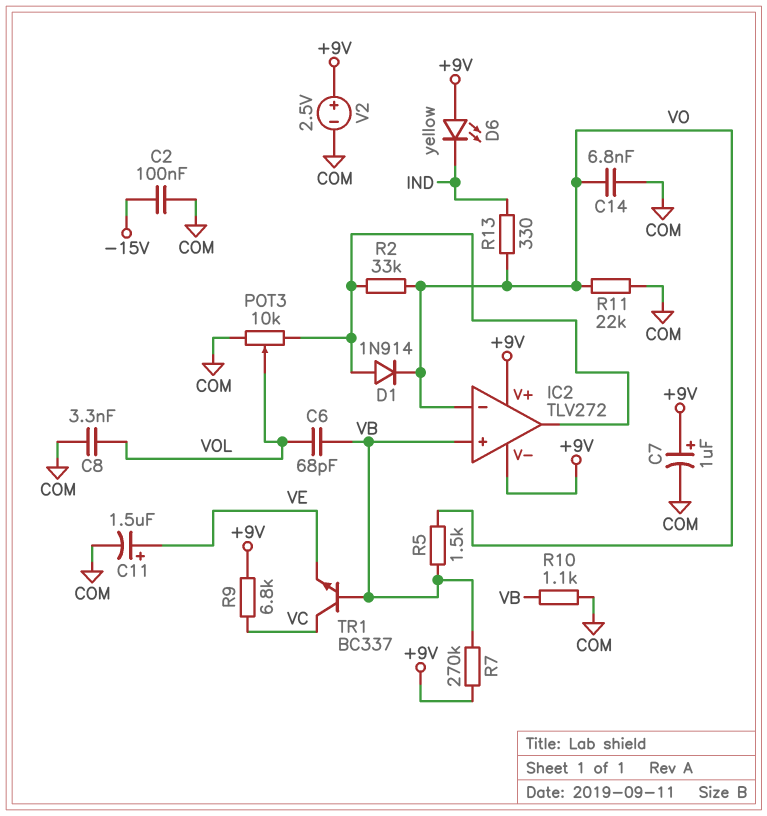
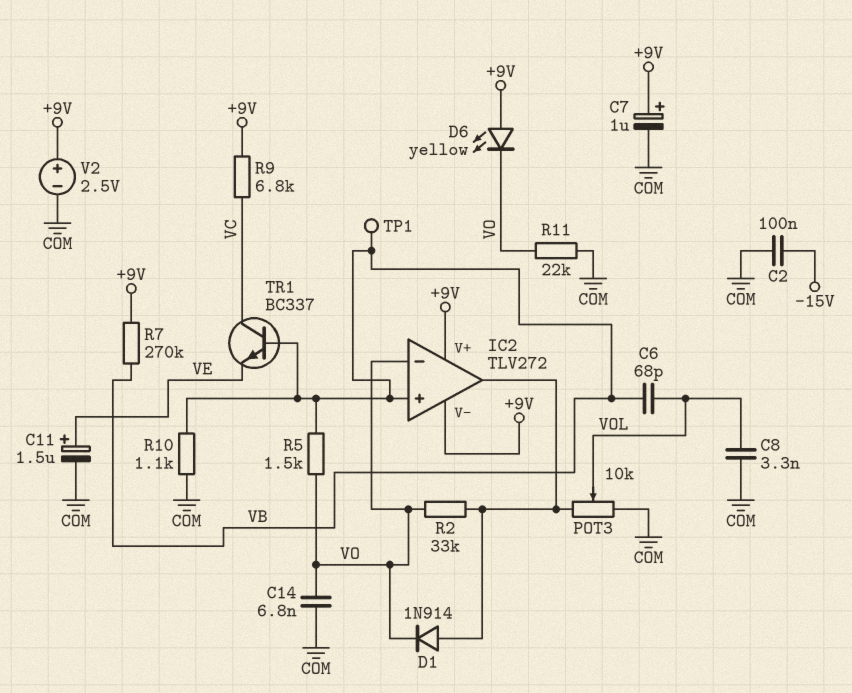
D6: LED yellow (A +9V, K IND) -> LED yellow (A +9V, K VO)
R13: 330 (IND, VO) -> none
TP1: none -> test point (VB)

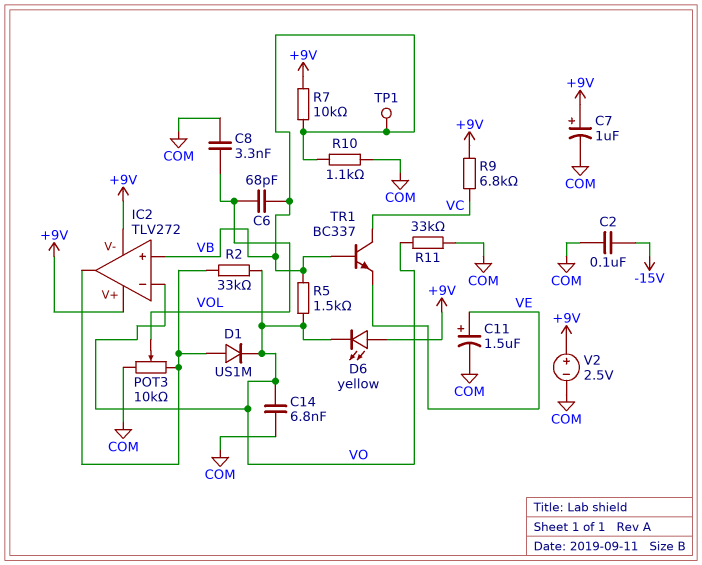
D1: diode 1N914 (A IC2/out, K VO) -> diode US1M (A IC2/out, K VO)
R7: 270k (+9V, VB) -> 10k (+9V, VB)
R11: 22k (COM, VO) -> 33k (COM, VO)

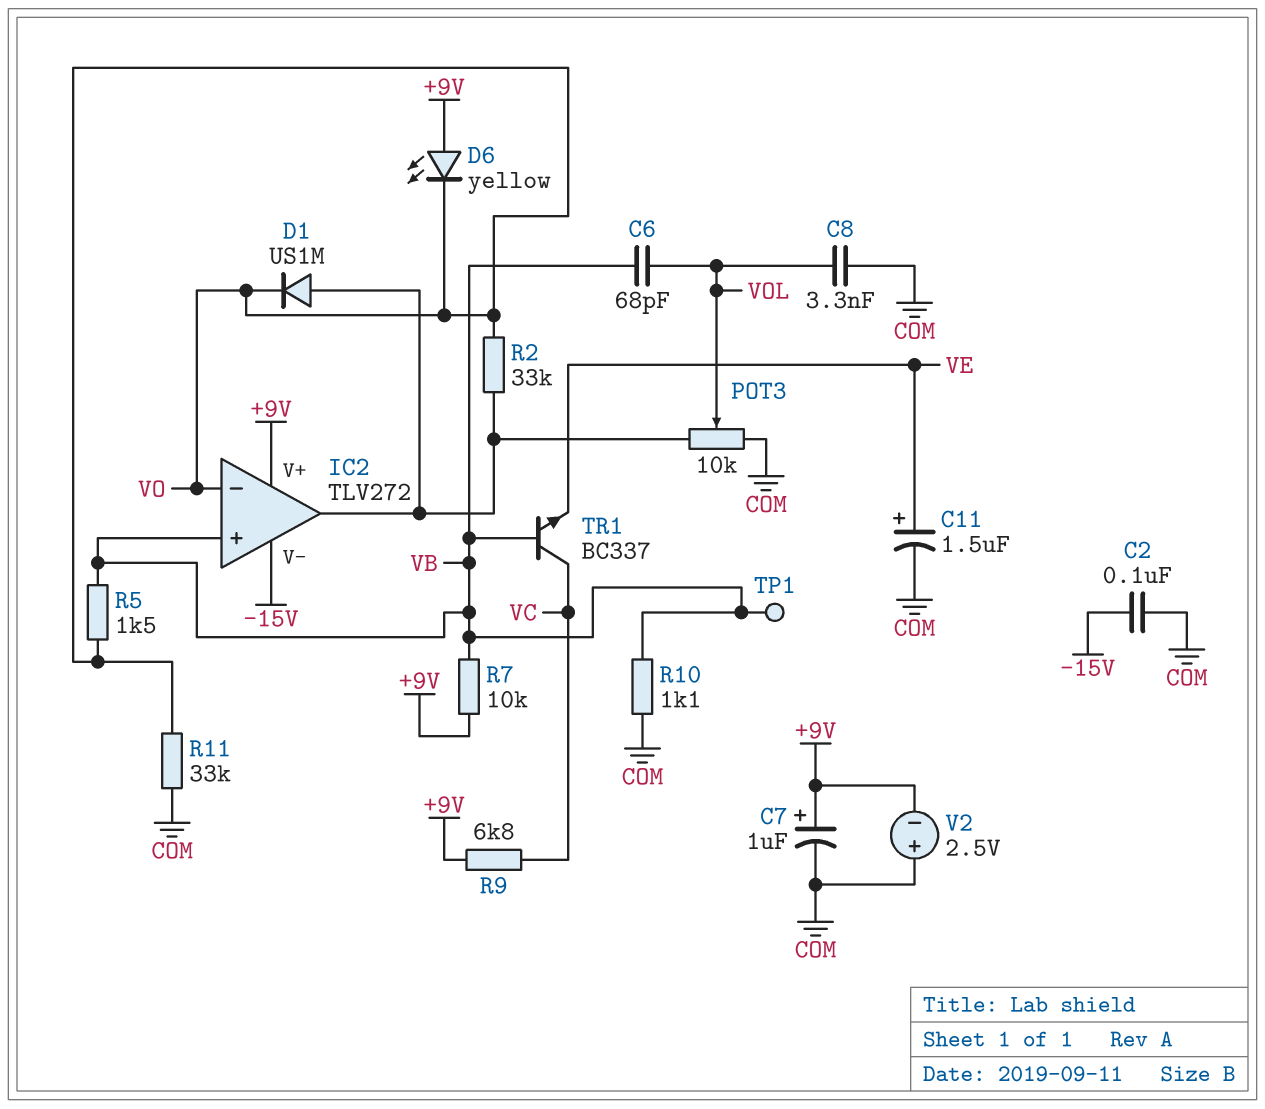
C14: 6.8nF (COM, VO) -> none
IC2 pin V-: +9V -> -15V
V2: 2.5V (plus +9V, minus COM) -> 2.5V (plus COM, minus +9V)

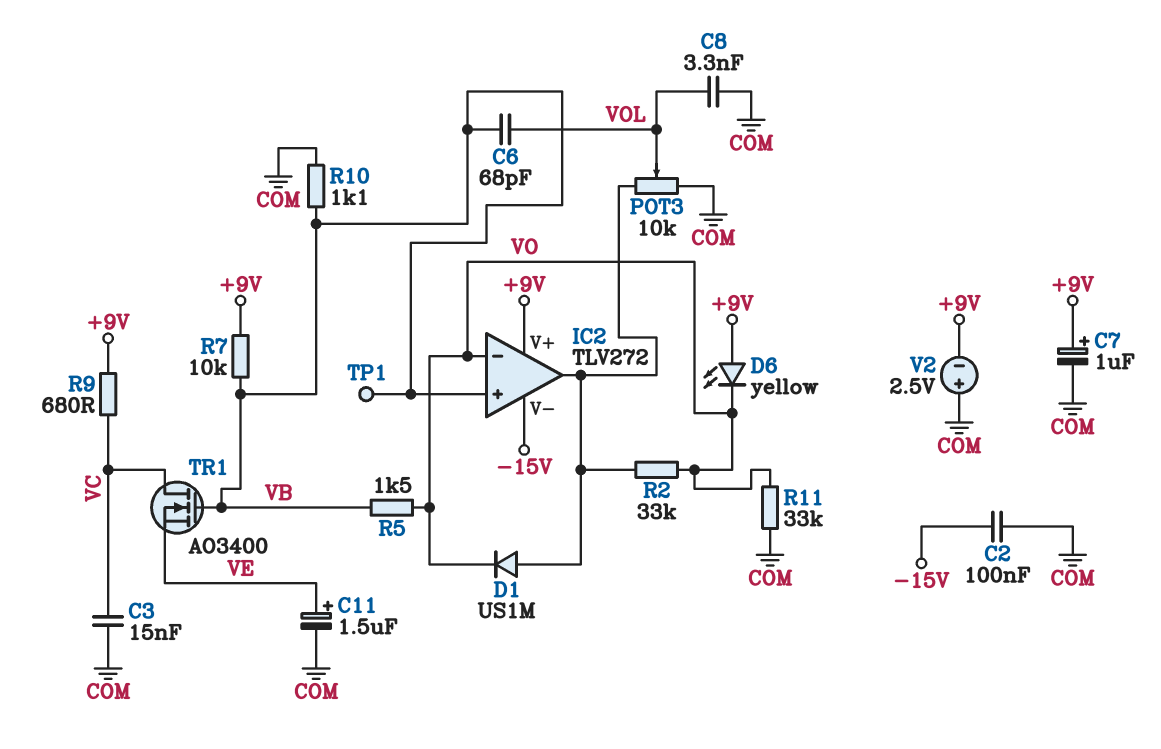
C3: none -> 15nF (COM, VC)
R9: 6.8k (+9V, VC) -> 680 (+9V, VC)
TR1: NPN BC337 (B VB, C VC, E VE) -> NMOS AO3400 (G VB, D VC, S VE)

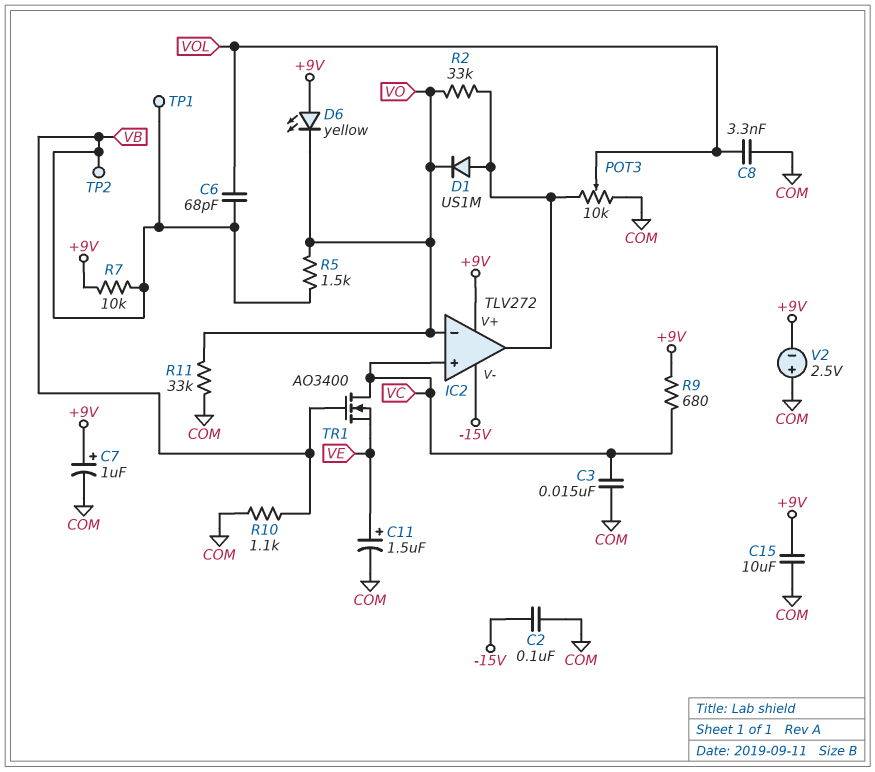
C15: none -> 10uF (+9V, COM)
IC2 pin in+: VB -> VC
TP2: none -> test point (VB)

